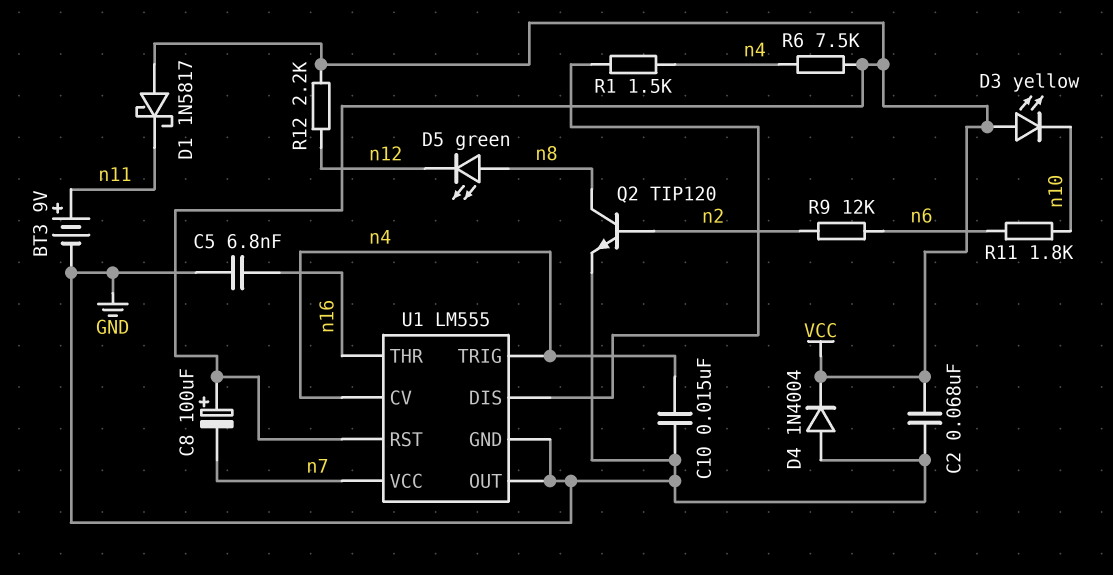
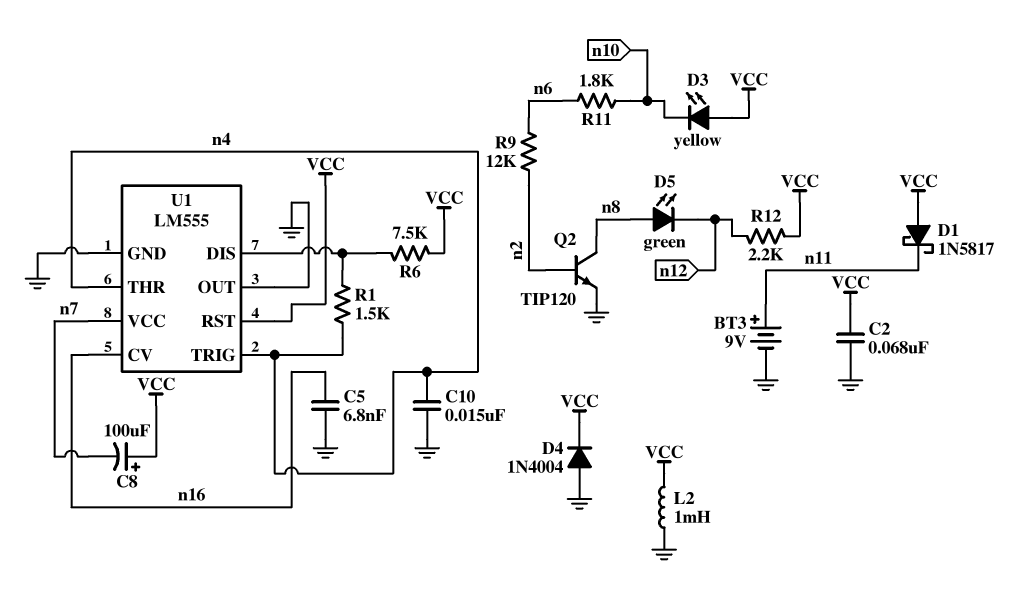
L2: none -> 1mH (GND, VCC)
R6: 7.5k (VCC, n4) -> 7.5k (U1/DIS, VCC)
U1 pin CV: n4 -> n16
U1 pin THR: n16 -> n4

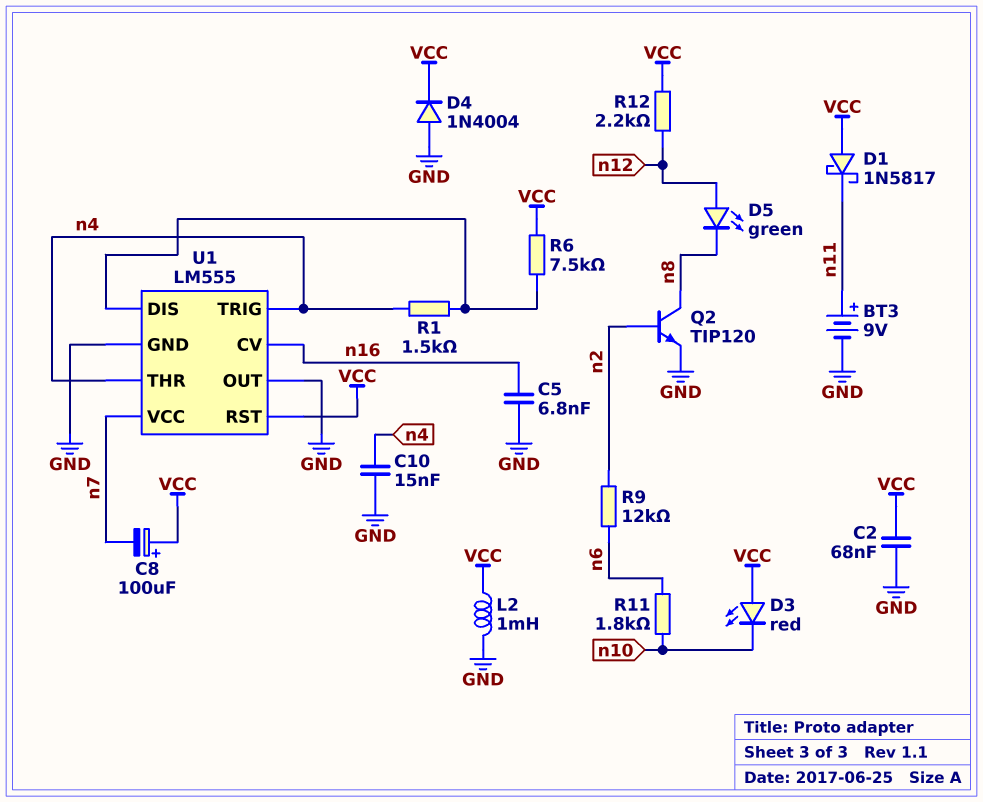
D3: LED yellow (A VCC, K n10) -> LED red (A VCC, K n10)
D5: LED green (A n8, K n12) -> LED green (A n12, K n8)

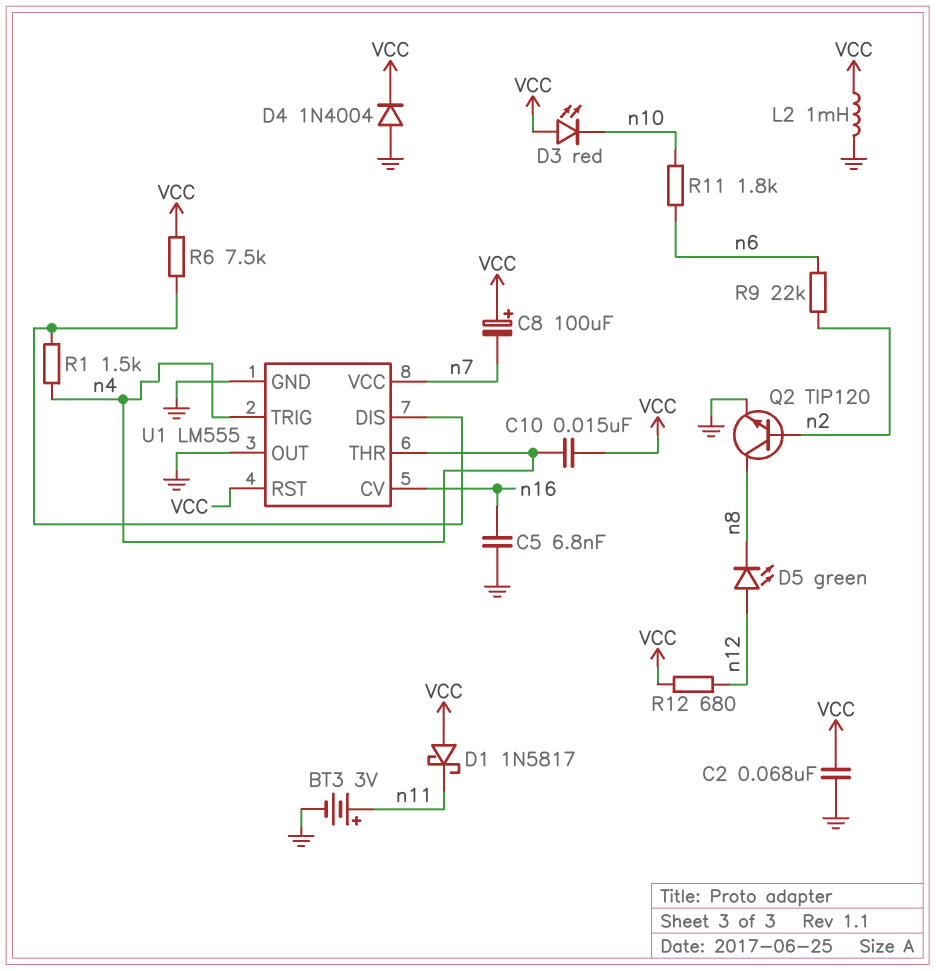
BT3: 9V (plus n11, minus GND) -> 3V (plus n11, minus GND)
C10: 15nF (GND, n4) -> 15nF (VCC, n4)
R9: 12k (n2, n6) -> 22k (n2, n6)
R12: 2.2k (VCC, n12) -> 680 (VCC, n12)

